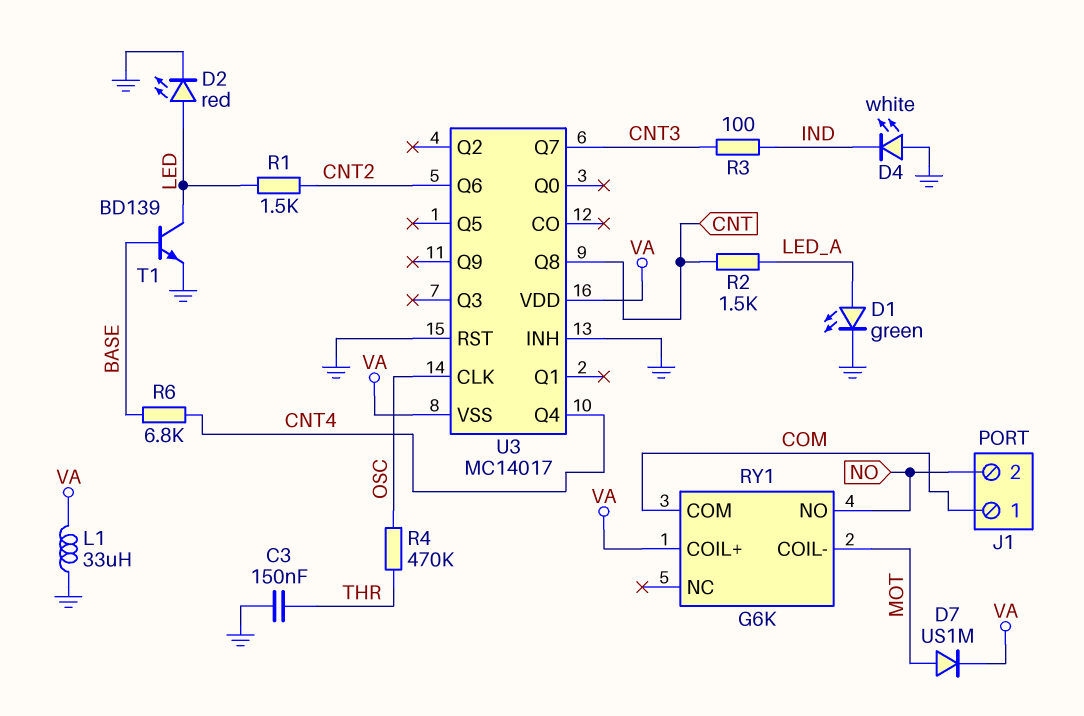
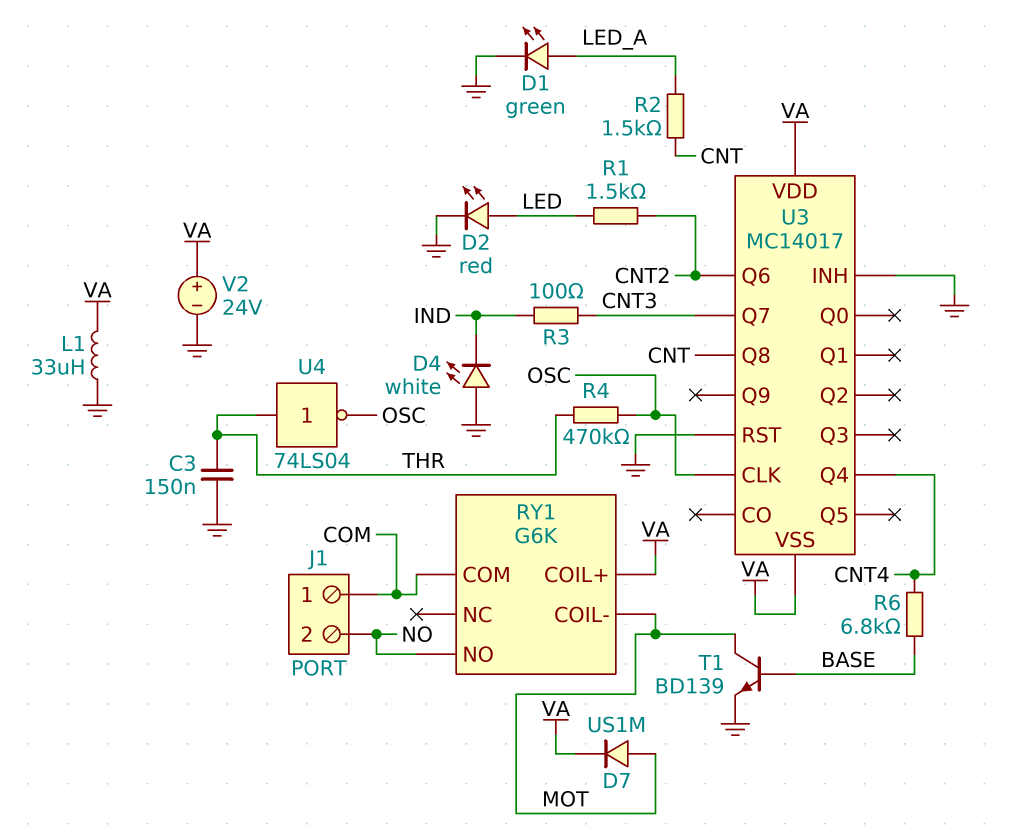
T1: NPN BD139 (B BASE, C LED, E GND) -> NPN BD139 (B BASE, C MOT, E GND)
U4: none -> NOT 74LS04 (in THR, out OSC)
V2: none -> 24V (plus VA, minus GND)

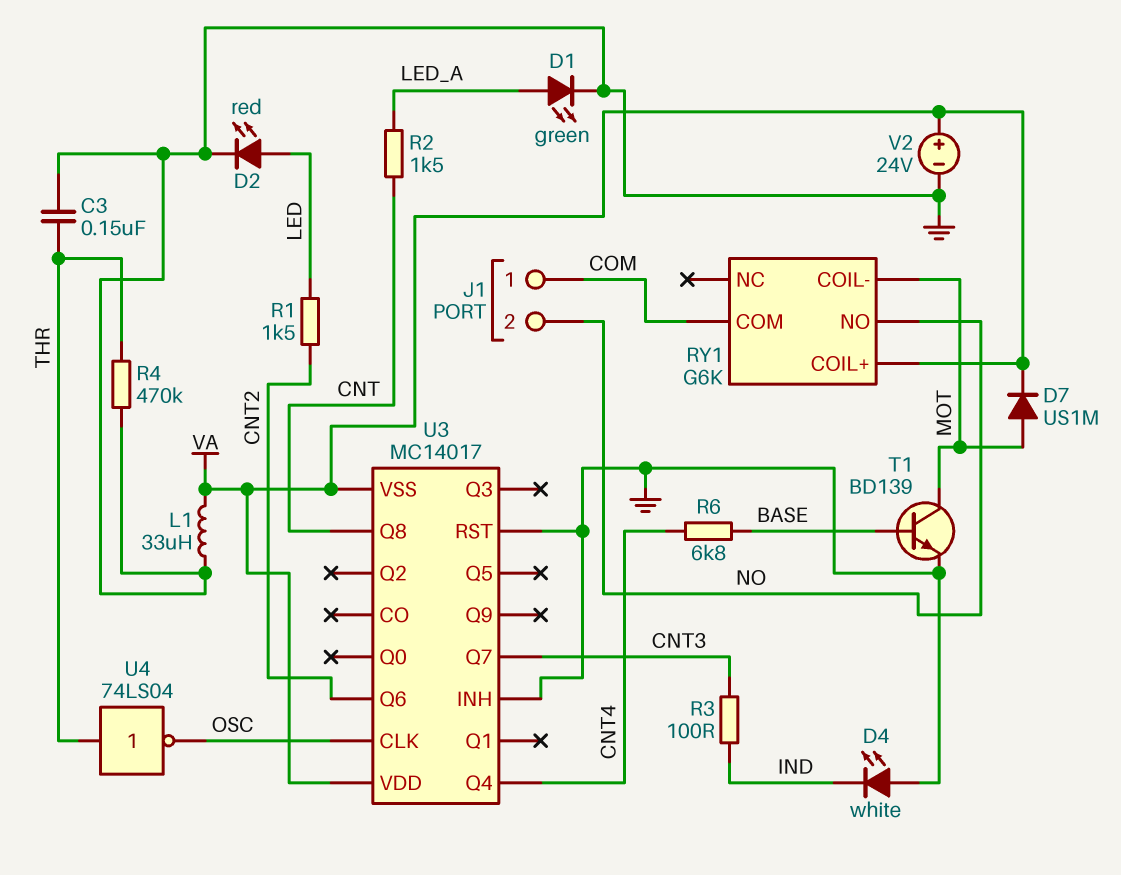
R4: 470k (OSC, THR) -> 470k (GND, THR)

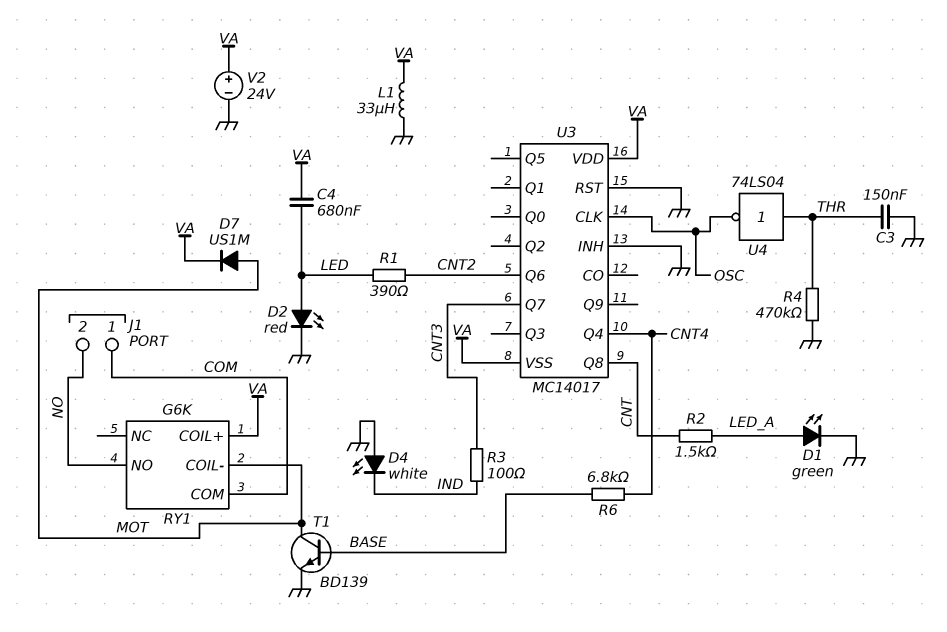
C4: none -> 680nF (LED, VA)
R1: 1.5k (CNT2, LED) -> 390 (CNT2, LED)

